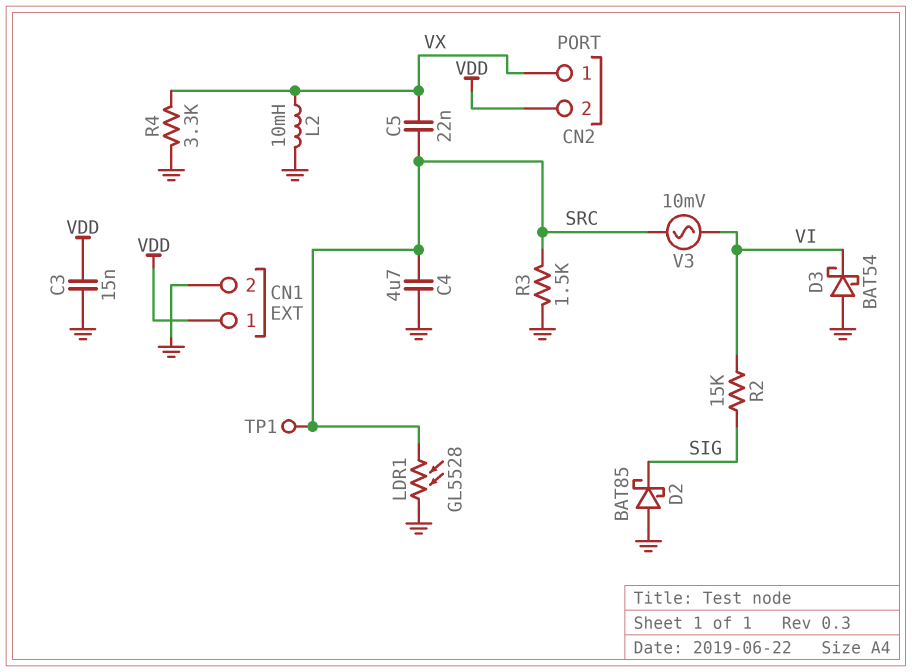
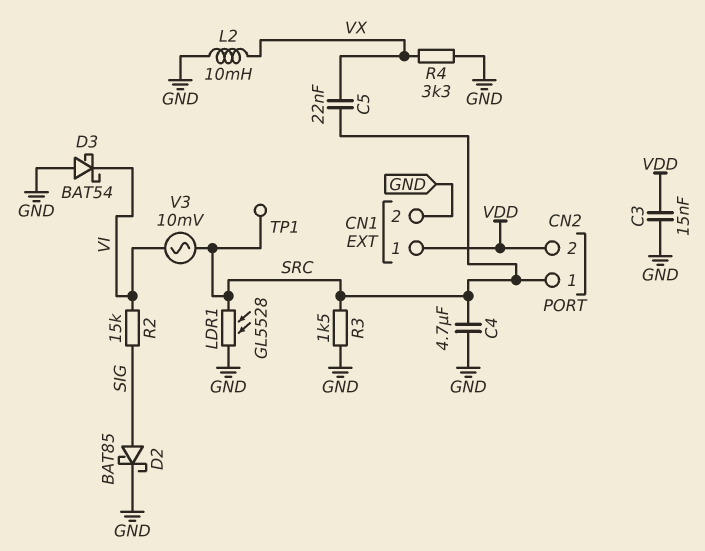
CN2 pin 1: VX -> SRC
D2: schottky BAT85 (A GND, K SIG) -> schottky BAT85 (A SIG, K GND)

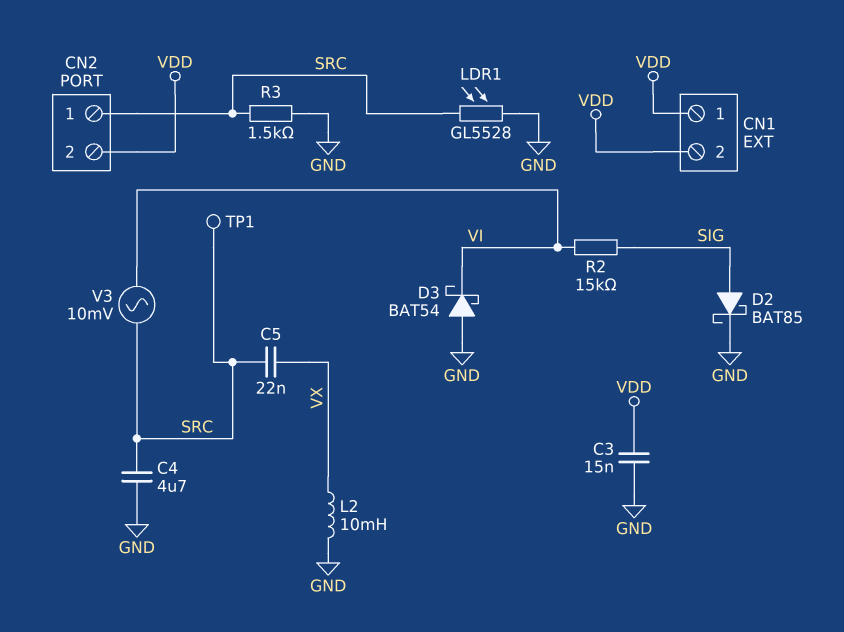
CN1 pin 2: GND -> VDD
R4: 3.3k (GND, VX) -> none

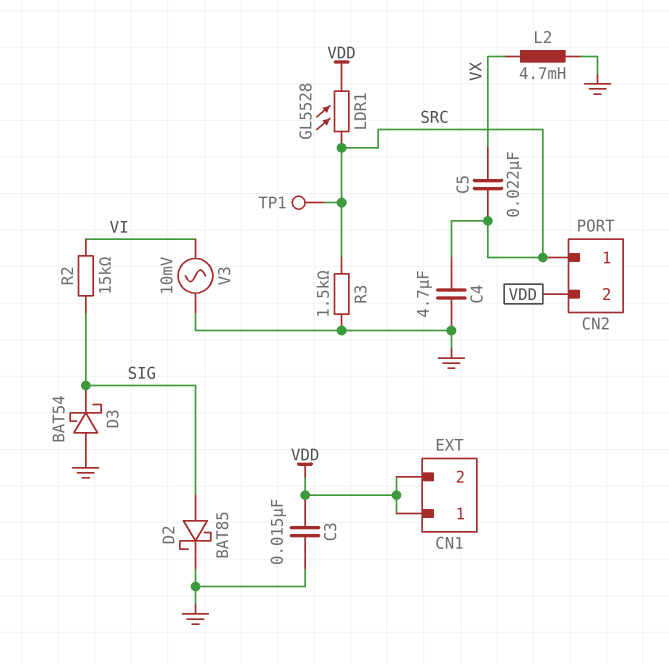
D3: schottky BAT54 (A GND, K VI) -> schottky BAT54 (A GND, K SIG)
L2: 10mH (GND, VX) -> 4.7mH (GND, VX)
LDR1: GL5528 (GND, SRC) -> GL5528 (SRC, VDD)
V3: AC 10mV (SRC, VI) -> AC 10mV (GND, VI)

